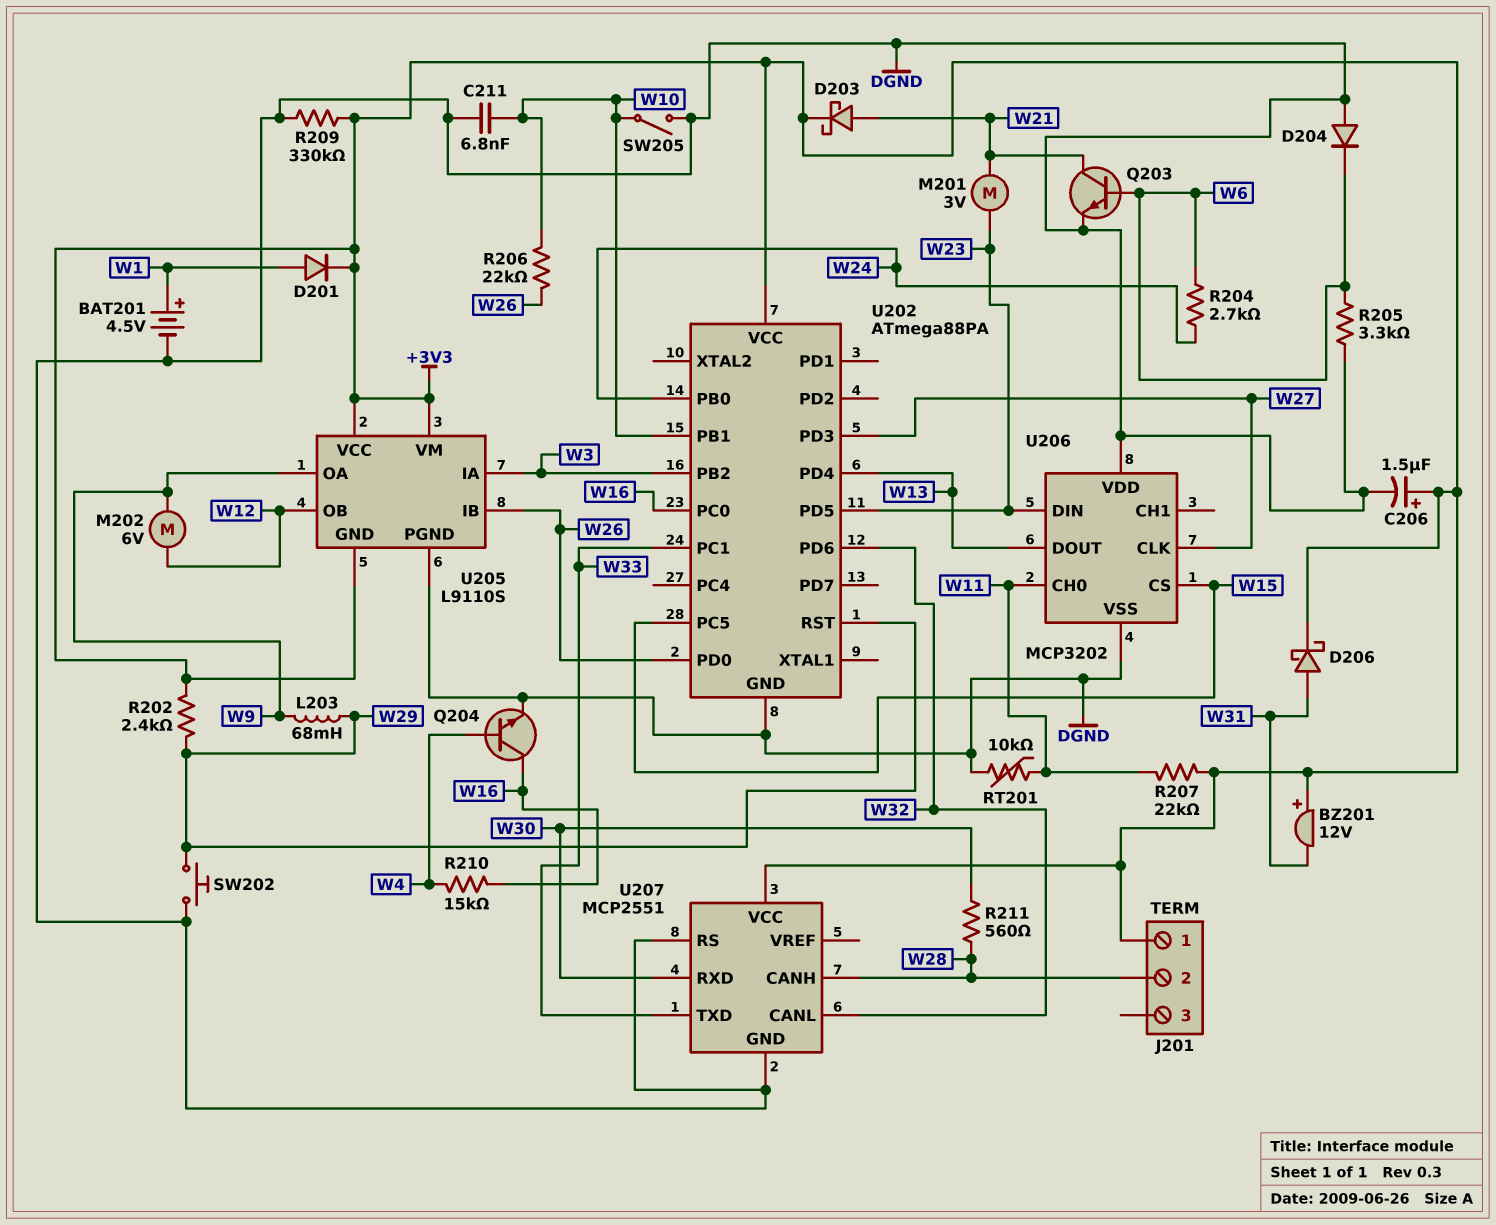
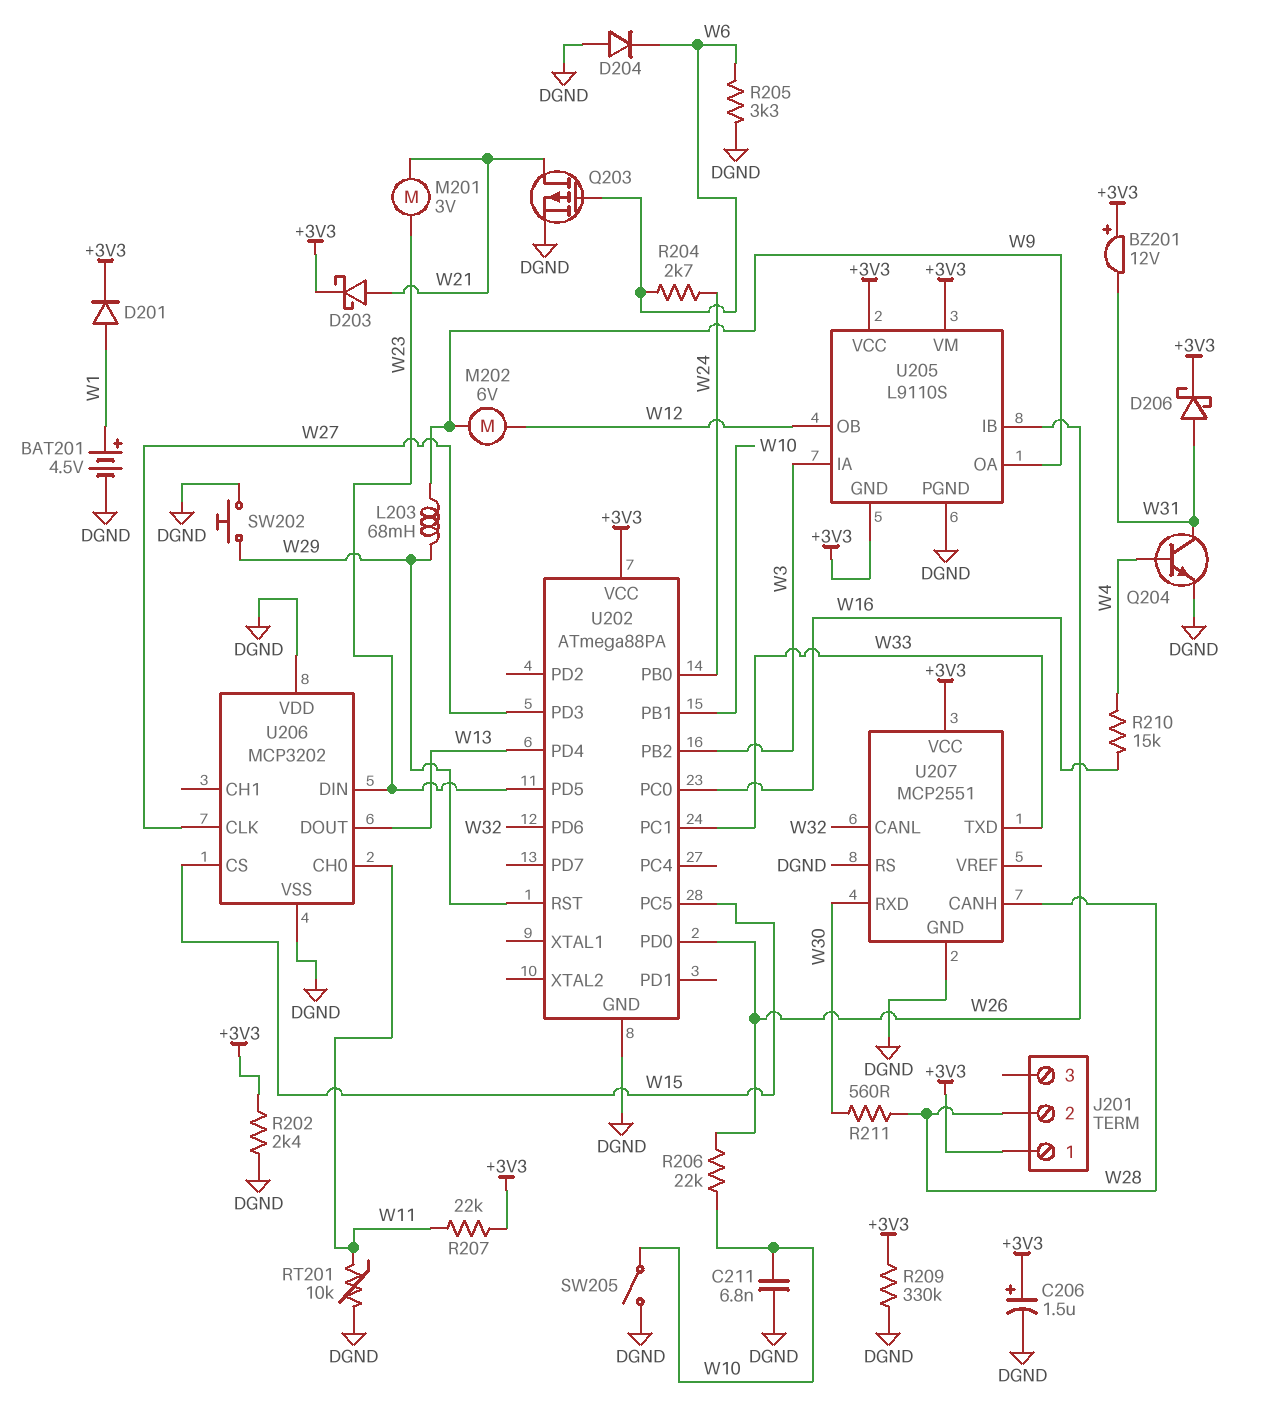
Q203: NPN (B W6, C W21, E DGND) -> PMOS (G W6, D W21, S DGND)
Q204: NPN (B W4, C W16, E DGND) -> NPN (B W4, C W31, E DGND)
R202: 2.4k (+3V3, W29) -> 2.4k (+3V3, DGND)

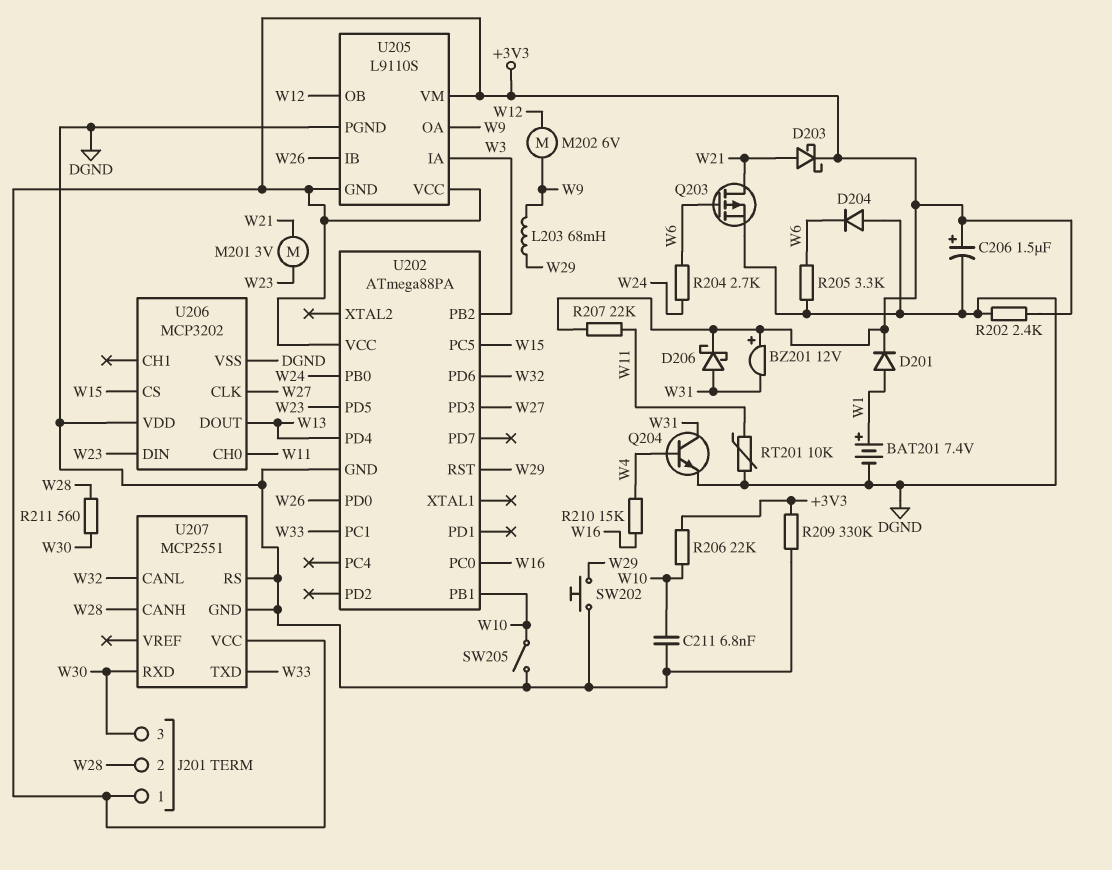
BAT201: 4.5V (plus W1, minus DGND) -> 7.4V (plus W1, minus DGND)
J201 pin 3: none -> W30
R206: 22k (W10, W26) -> 22k (+3V3, W10)

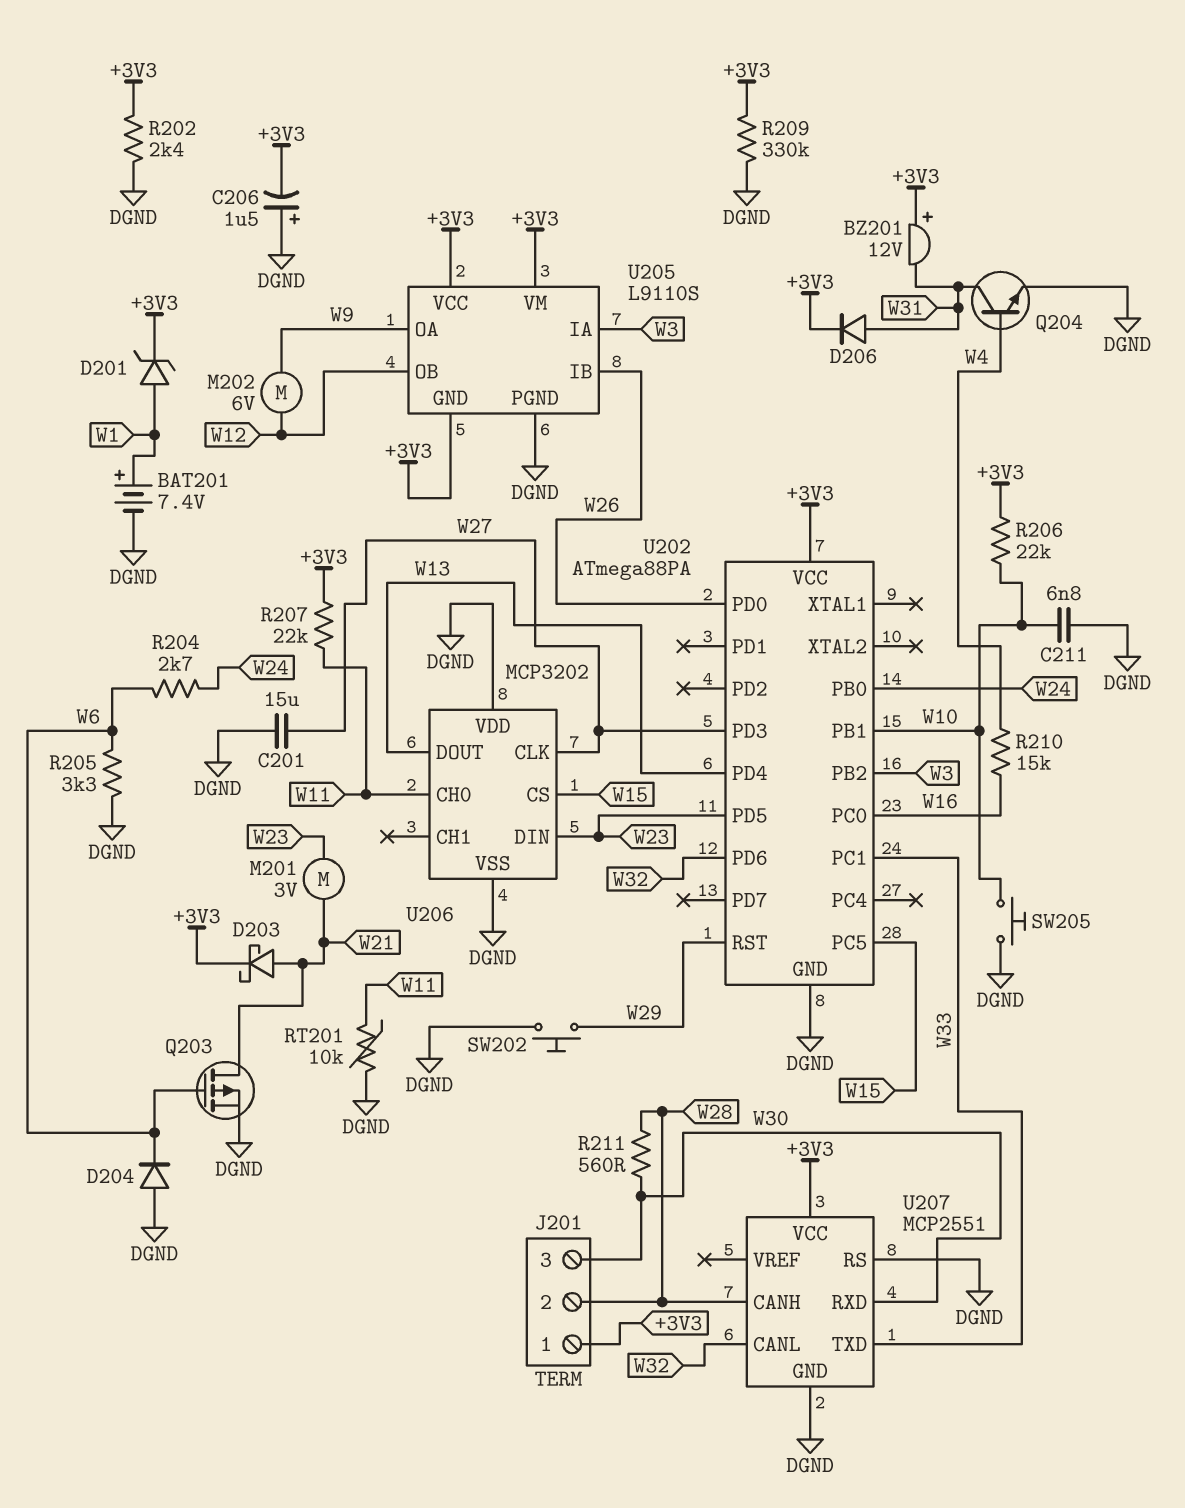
C201: none -> 15uF (DGND, W27)
C206: 1.5uF (plus +3V3, minus DGND) -> 1.5uF (plus DGND, minus +3V3)
D201: diode (A W1, K +3V3) -> zener (A W1, K +3V3)
D206: schottky (A W31, K +3V3) -> diode (A W31, K +3V3)
L203: 68mH (W9, W29) -> none
SW205: switch (DGND, W10) -> button (DGND, W10)

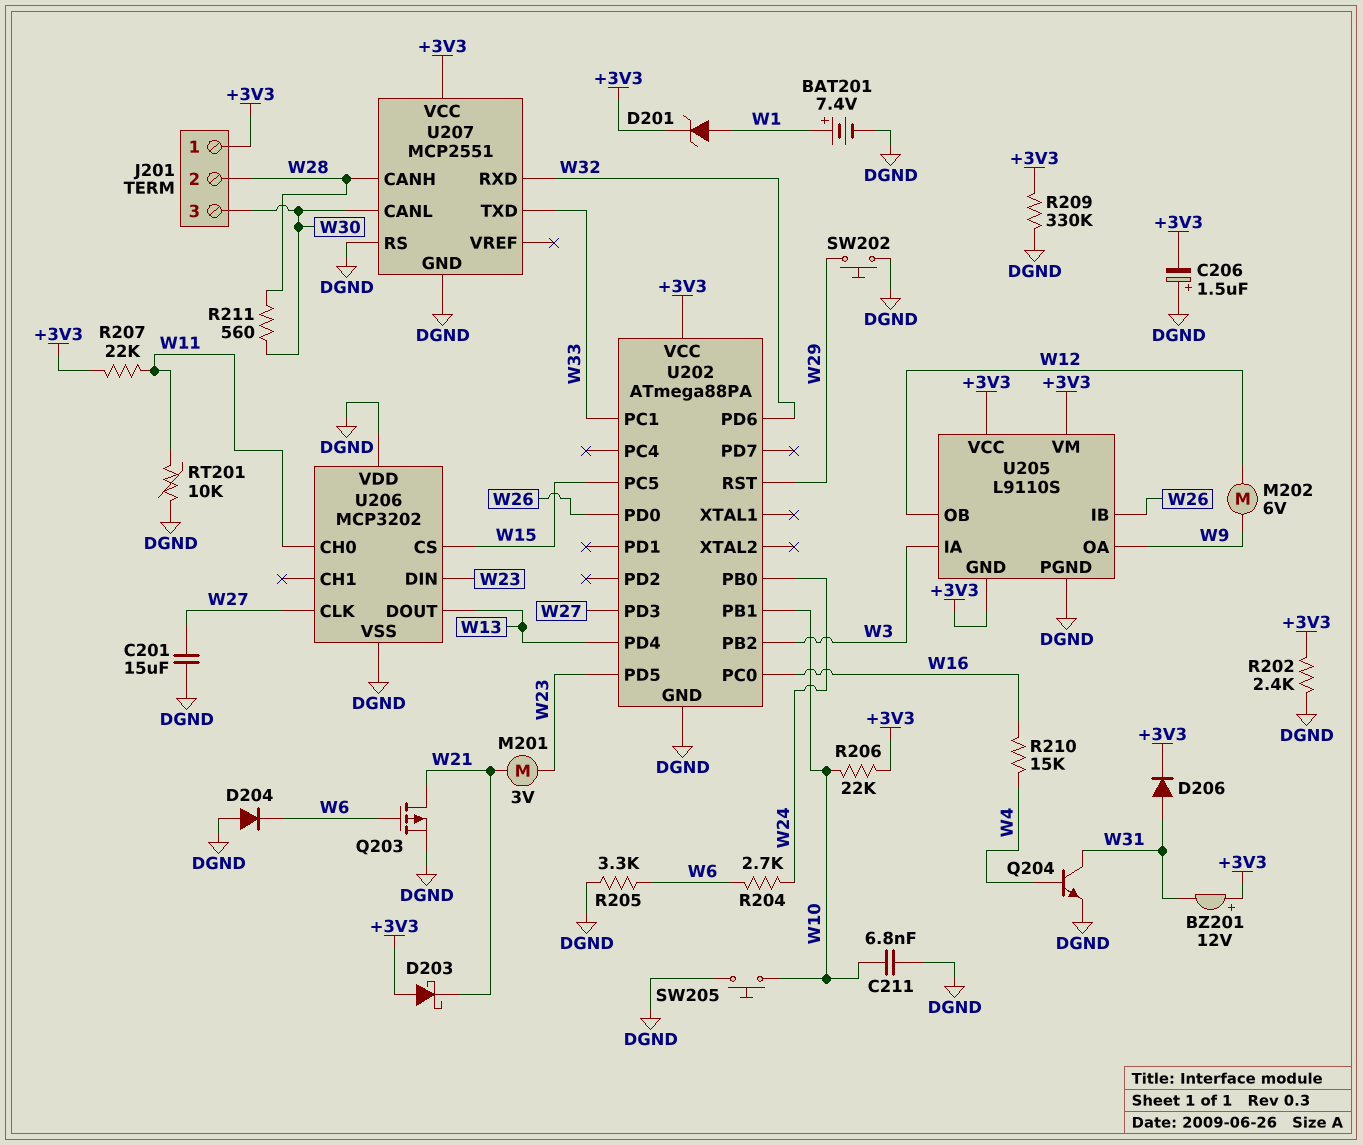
D203: schottky (A W21, K +3V3) -> schottky (A +3V3, K W21)
U207 pin CANL: W32 -> W30
U207 pin RXD: W30 -> W32

